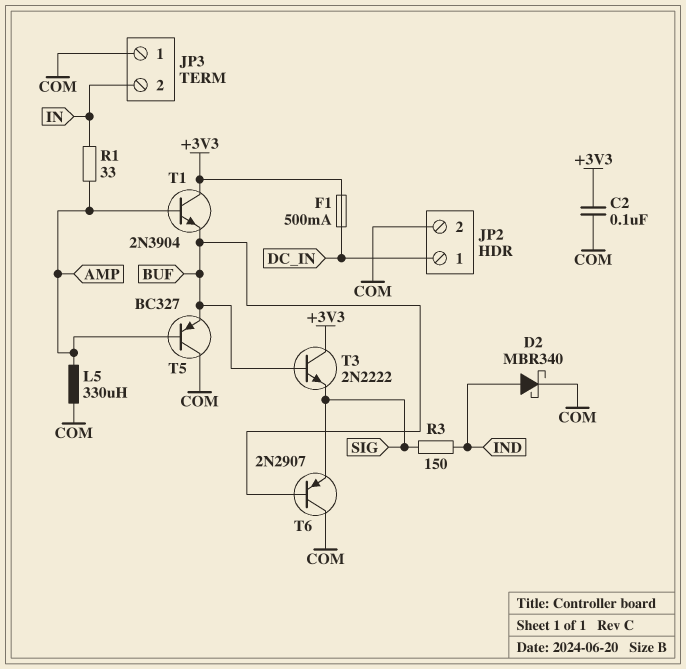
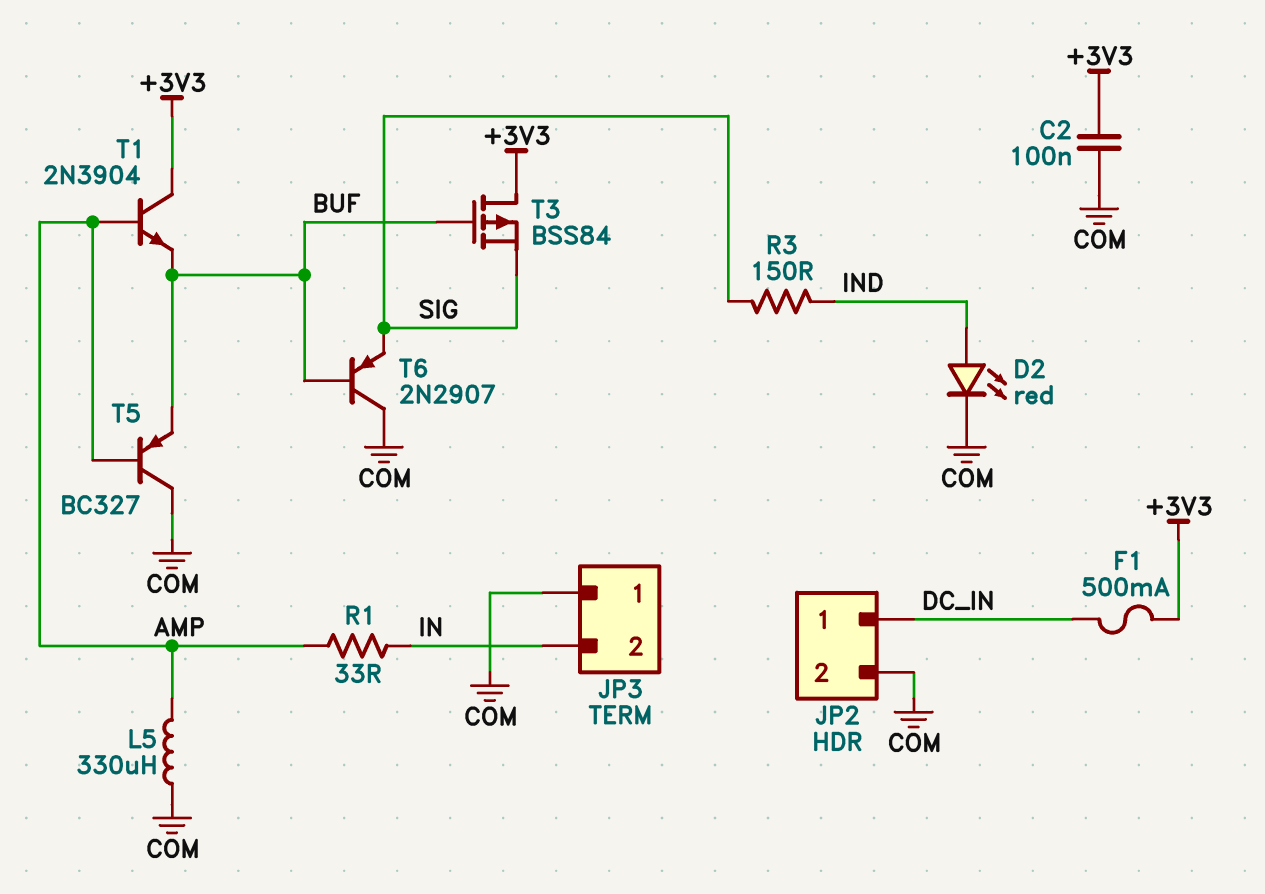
D2: schottky MBR340 (A IND, K COM) -> LED red (A IND, K COM)
T3: NPN 2N2222 (B BUF, C +3V3, E SIG) -> PMOS BSS84 (G BUF, D +3V3, S SIG)

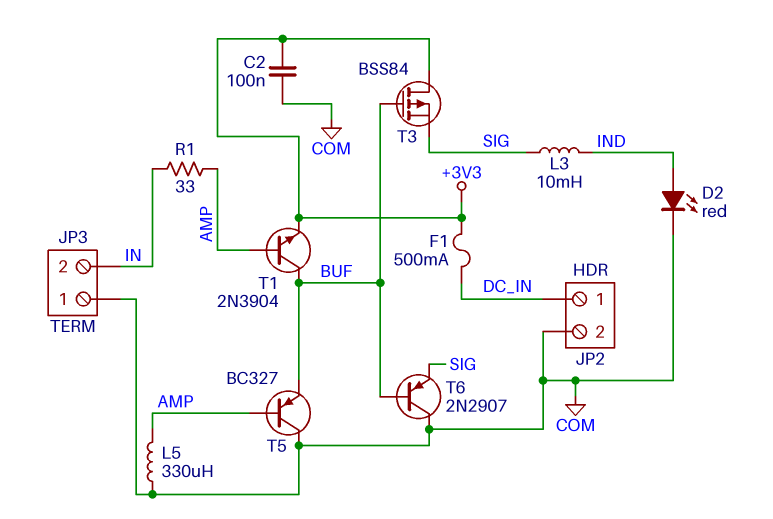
L3: none -> 10mH (IND, SIG)
R3: 150 (IND, SIG) -> none
T1: NPN 2N3904 (B AMP, C +3V3, E BUF) -> NPN 2N3904 (B AMP, C BUF, E +3V3)

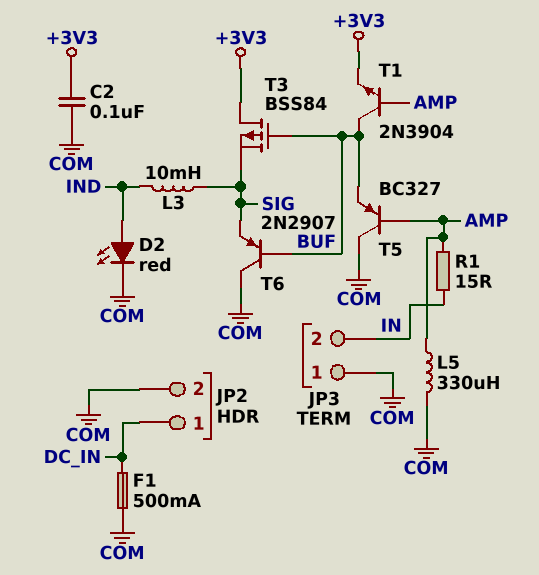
F1: 500mA (+3V3, DC_IN) -> 500mA (COM, DC_IN)
R1: 33 (AMP, IN) -> 15 (AMP, IN)

